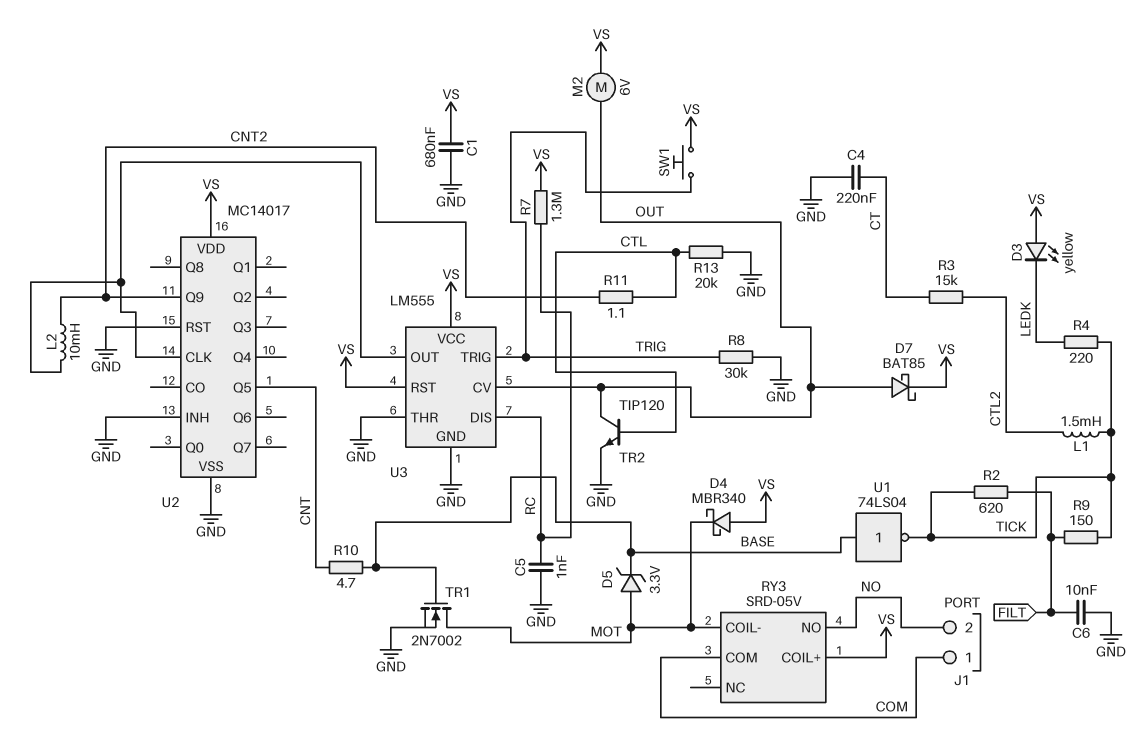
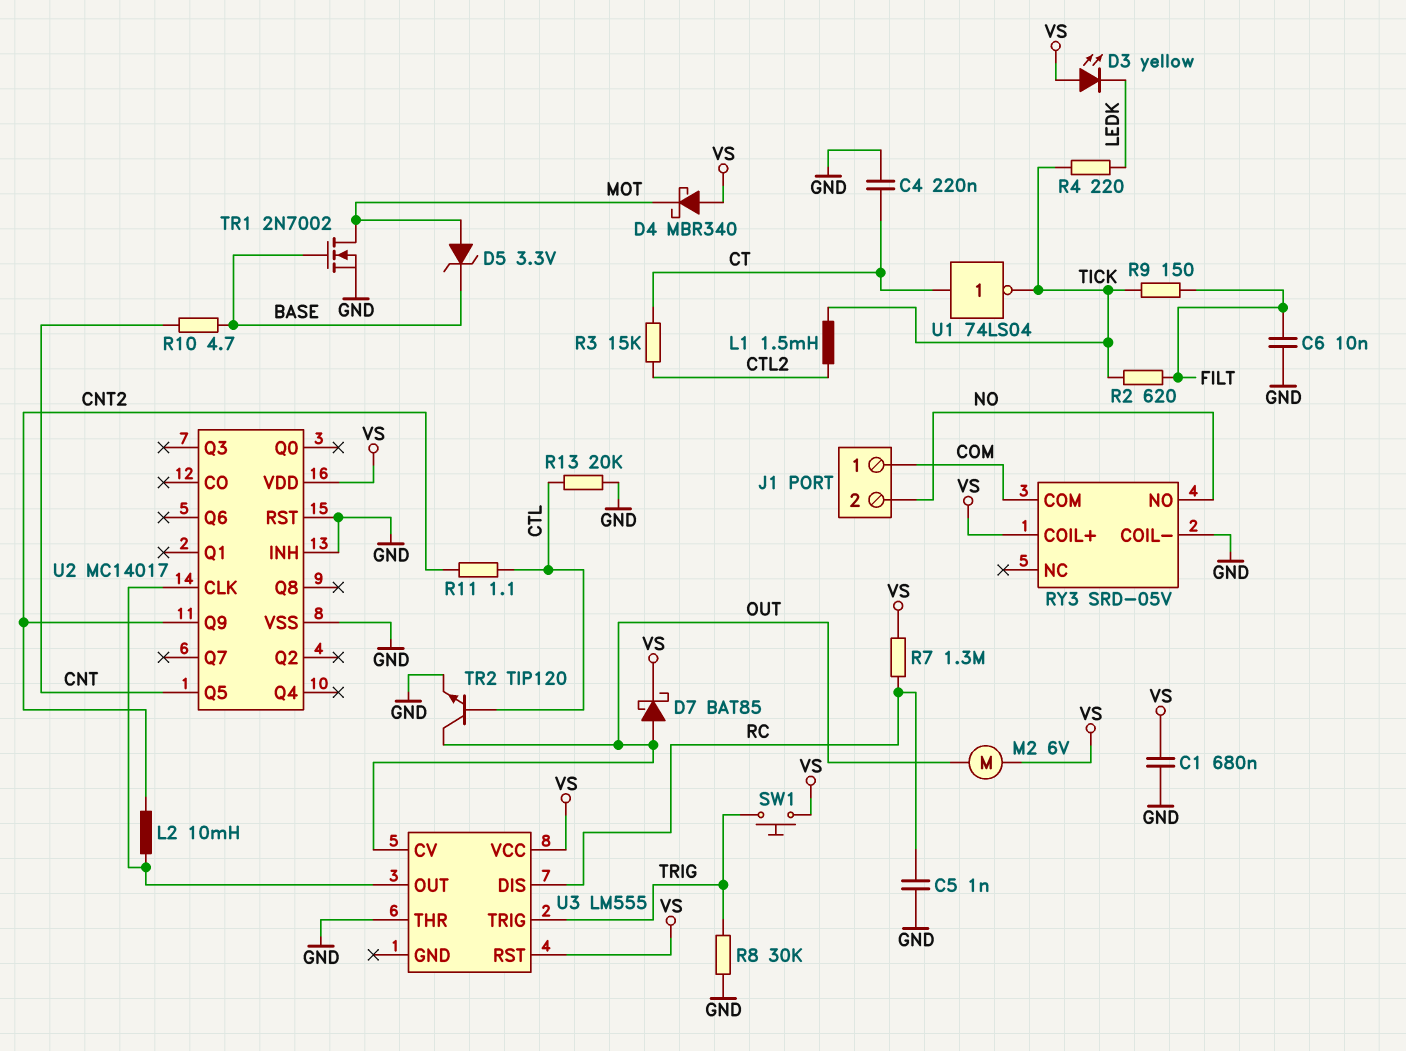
RY3 pin COIL-: MOT -> GND
U1: NOT 74LS04 (in BASE, out TICK) -> NOT 74LS04 (in CT, out TICK)
U3 pin GND: GND -> none

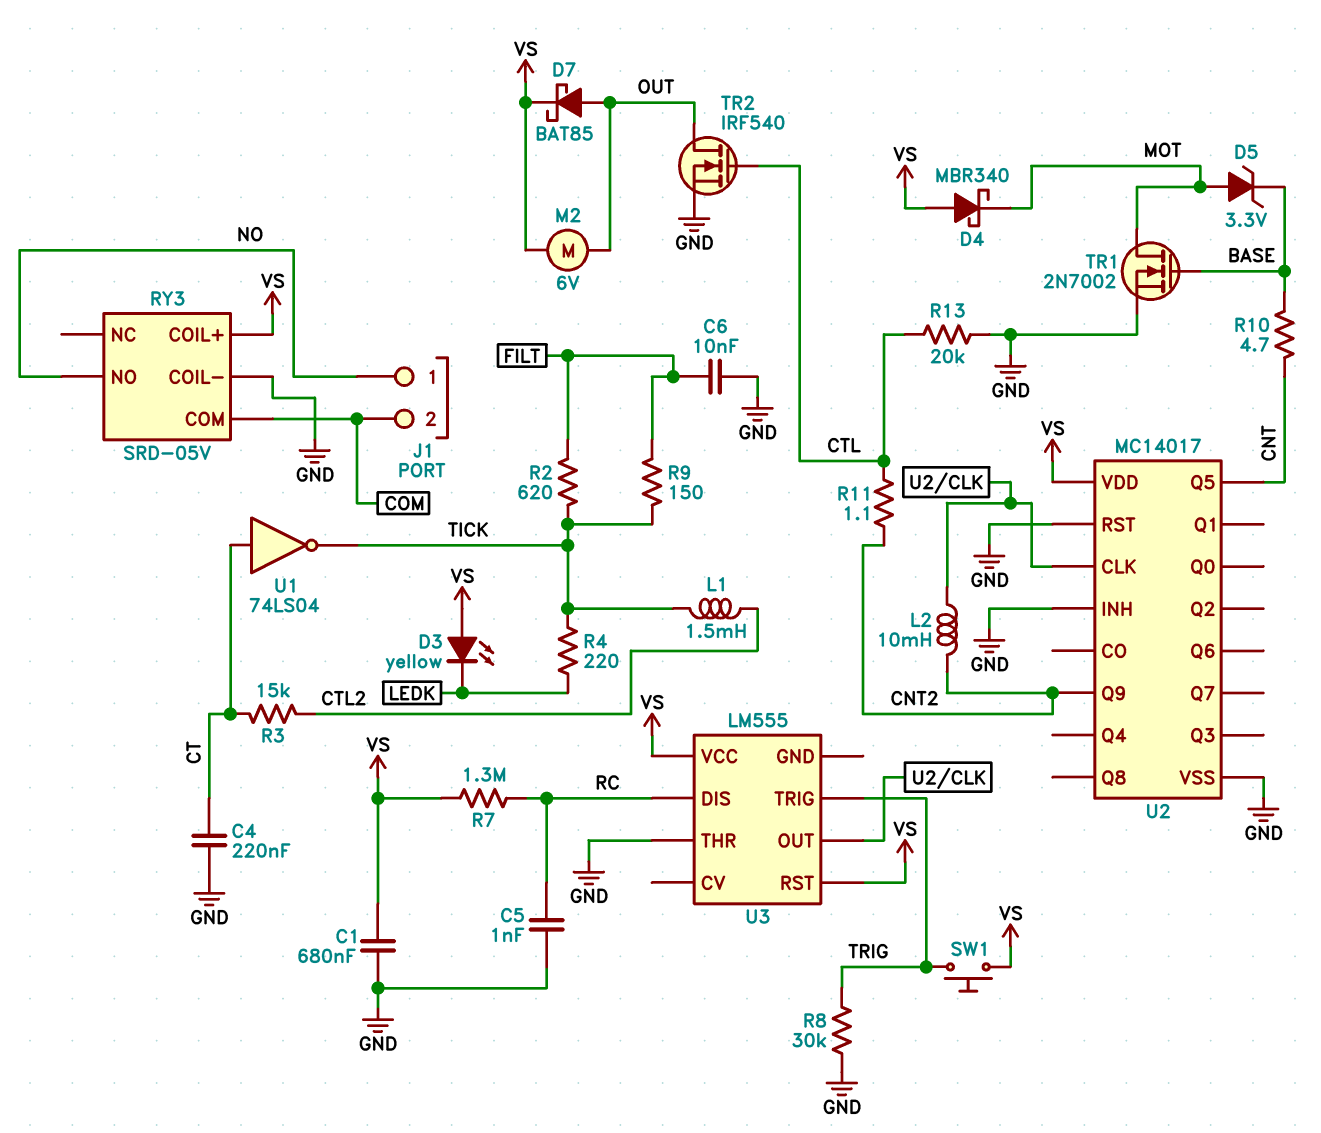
J1 pin 1: COM -> NO
J1 pin 2: NO -> COM
TR2: NPN TIP120 (B CTL, C OUT, E GND) -> NMOS IRF540 (G CTL, D OUT, S GND)
U3 pin CV: OUT -> none

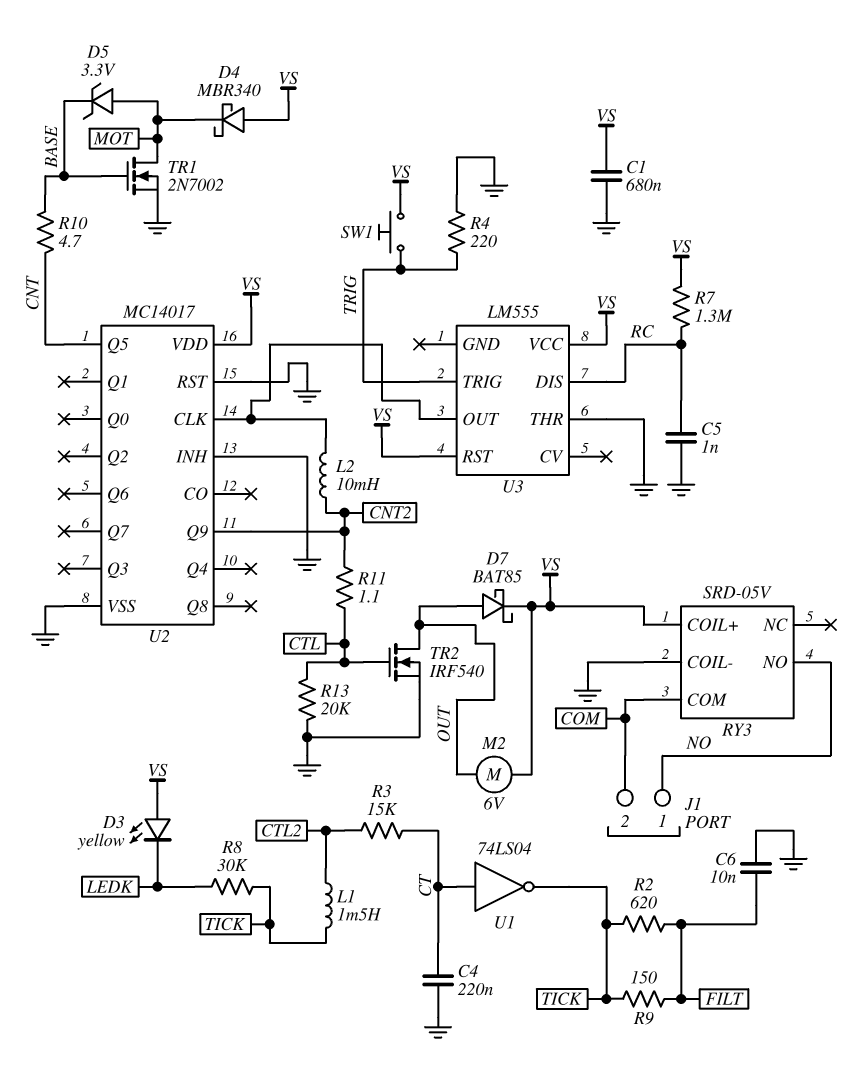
R4: 220 (LEDK, TICK) -> 220 (GND, TRIG)
R8: 30k (GND, TRIG) -> 30k (LEDK, TICK)

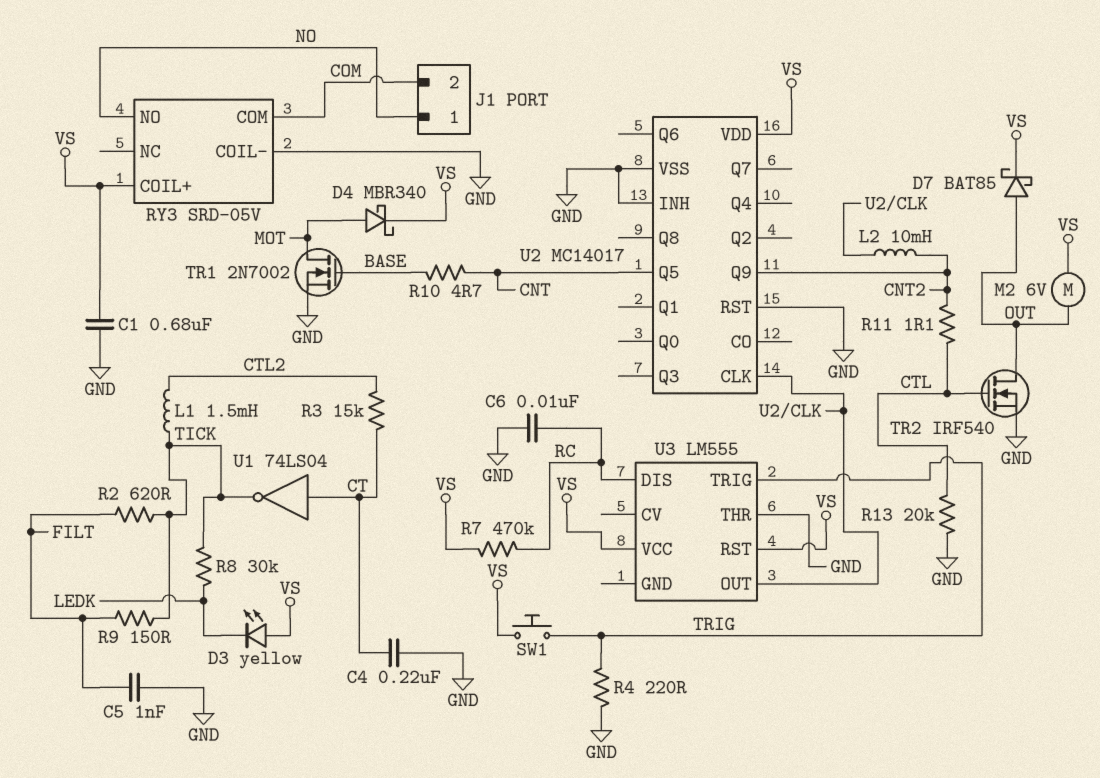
C5: 1nF (GND, RC) -> 1nF (FILT, GND)
C6: 10nF (FILT, GND) -> 10nF (GND, RC)
D4: schottky MBR340 (A VS, K MOT) -> schottky MBR340 (A MOT, K VS)
D5: zener 3.3V (A MOT, K BASE) -> none
R7: 1.3M (RC, VS) -> 470k (RC, VS)

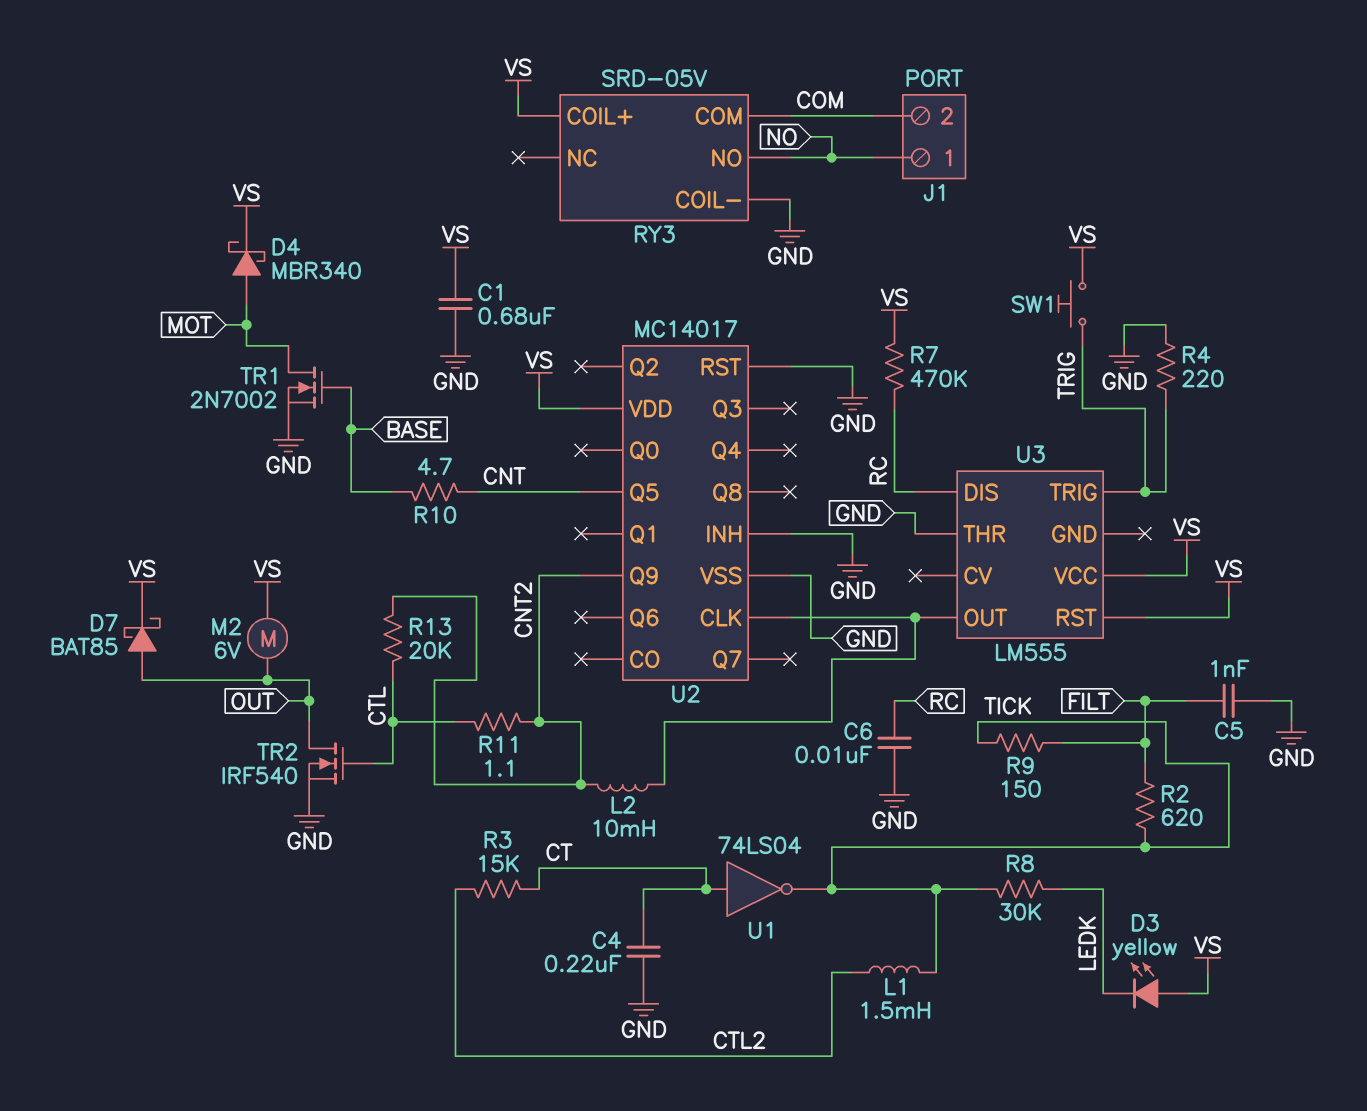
R13: 20k (CTL, GND) -> 20k (CNT2, CTL)

